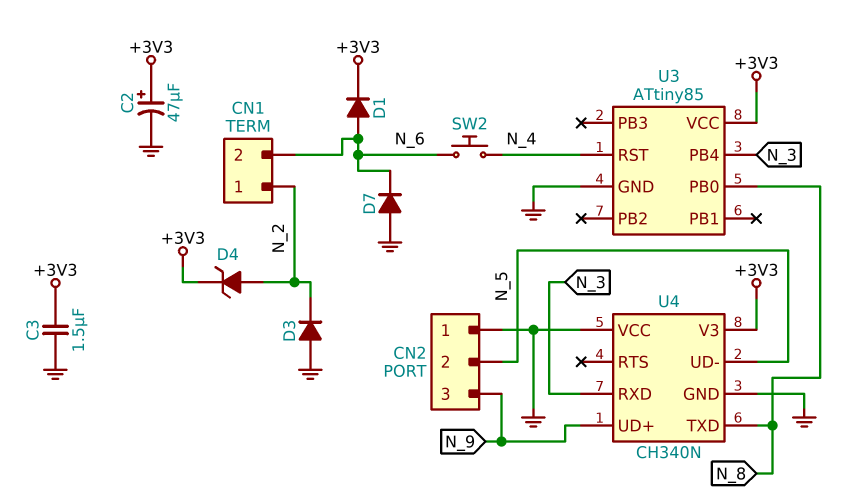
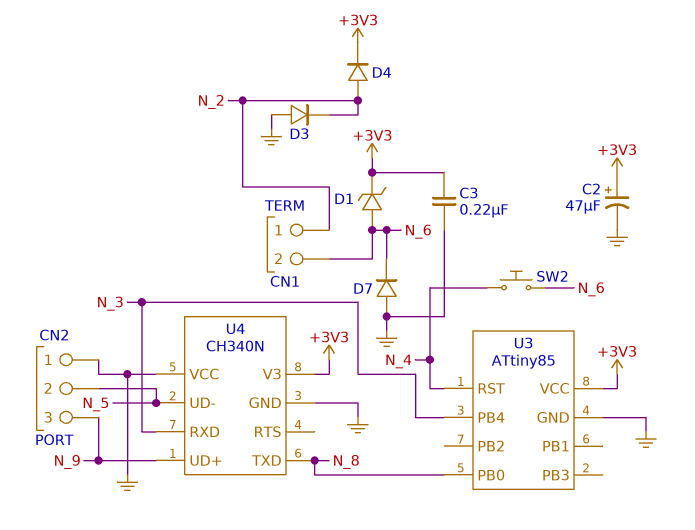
C3: 1.5uF (+3V3, GND) -> 220nF (+3V3, GND)
D1: diode (A N_6, K +3V3) -> zener (A N_6, K +3V3)
D4: zener (A N_2, K +3V3) -> diode (A N_2, K +3V3)

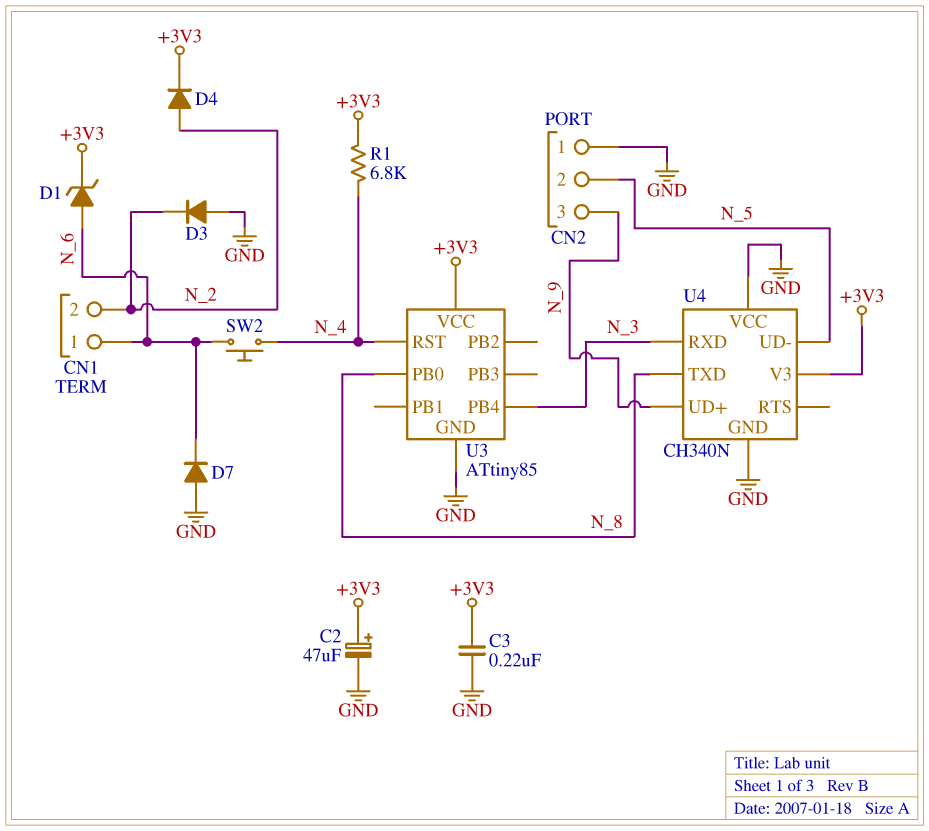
CN1 pin 1: N_2 -> N_6
CN1 pin 2: N_6 -> N_2
R1: none -> 6.8k (+3V3, N_4)

